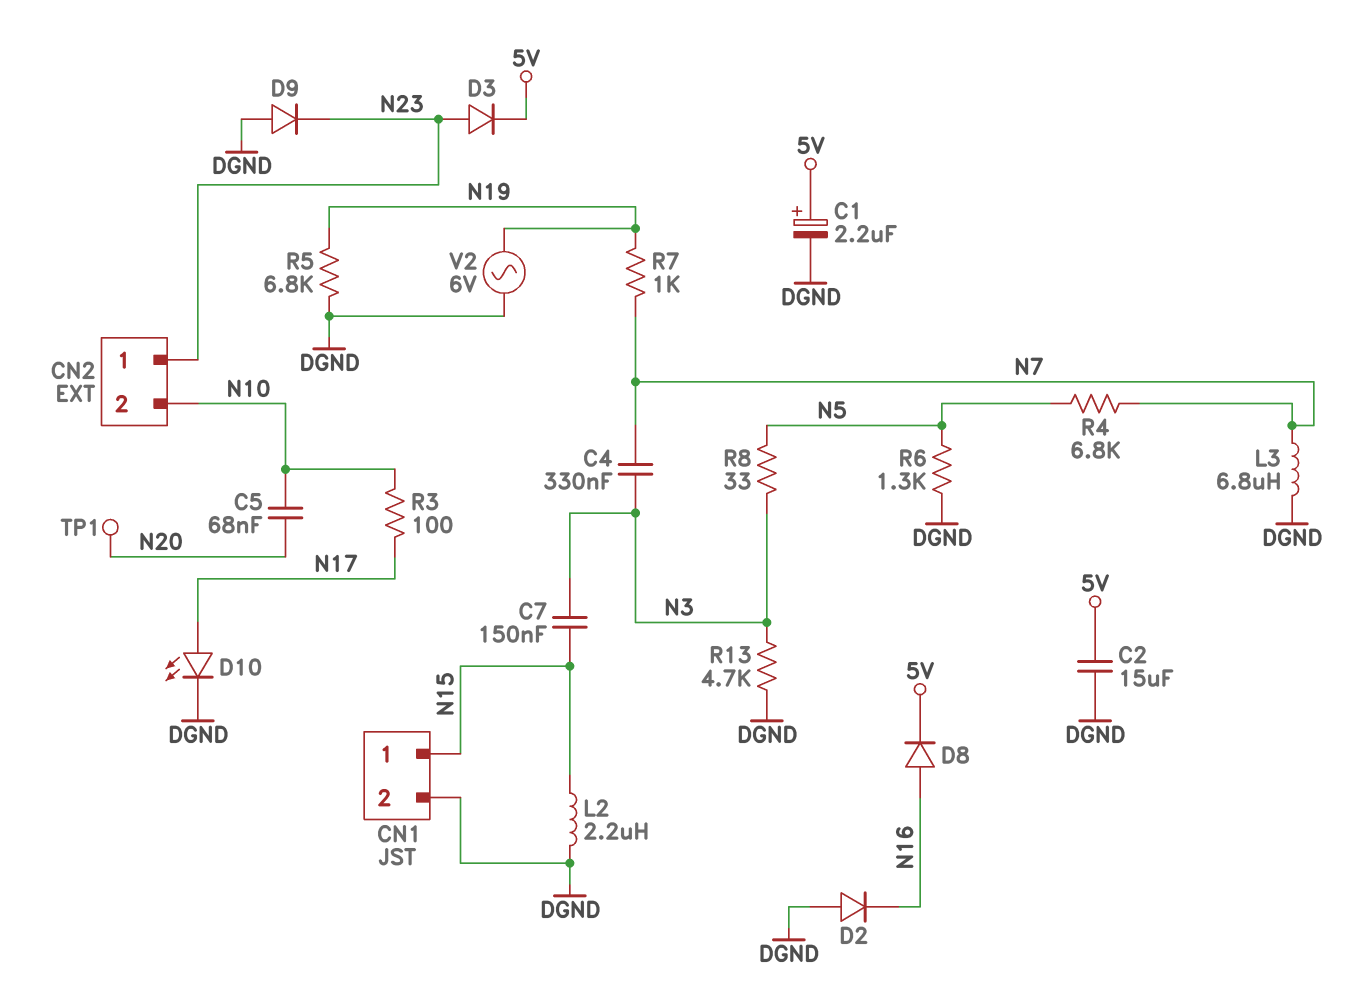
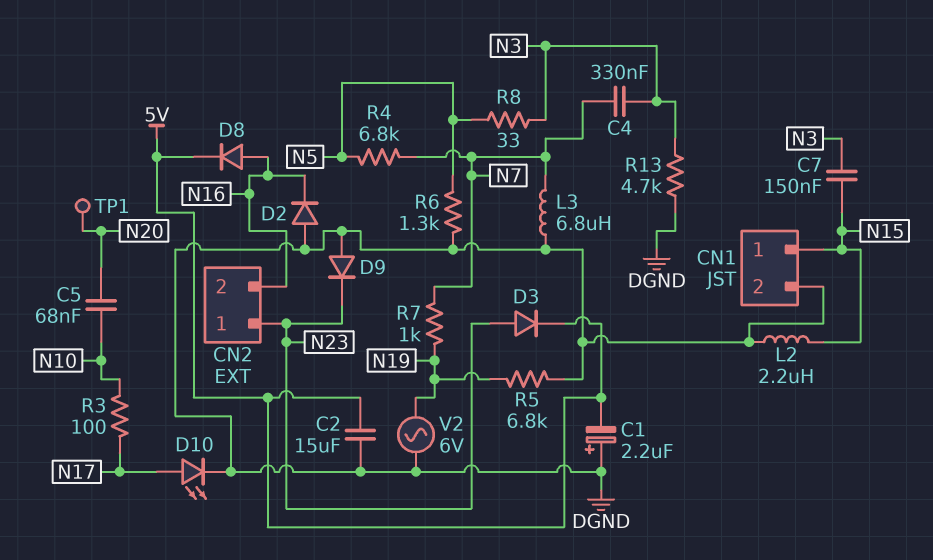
C1: 2.2uF (plus 5V, minus DGND) -> 2.2uF (plus DGND, minus 5V)
CN2 pin 2: N10 -> N16

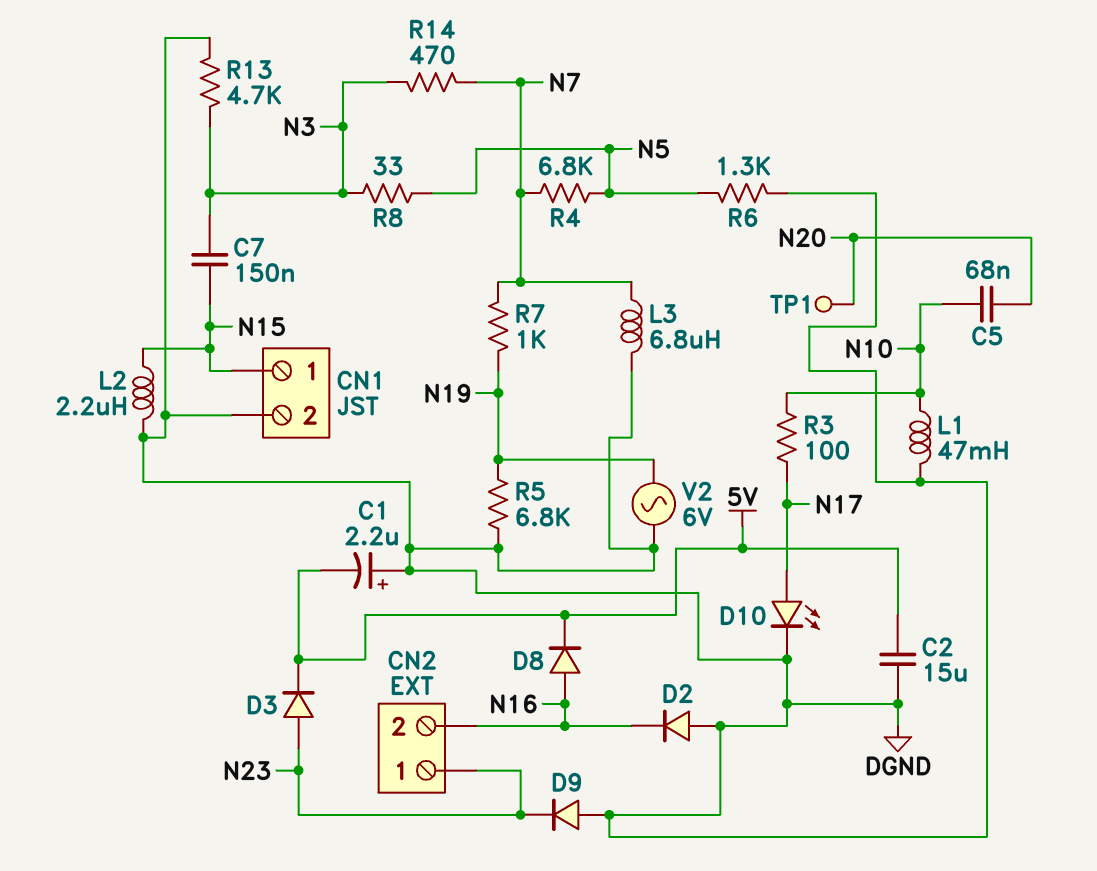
C4: 330nF (N3, N7) -> none
L1: none -> 47mH (DGND, N10)
R14: none -> 470 (N3, N7)

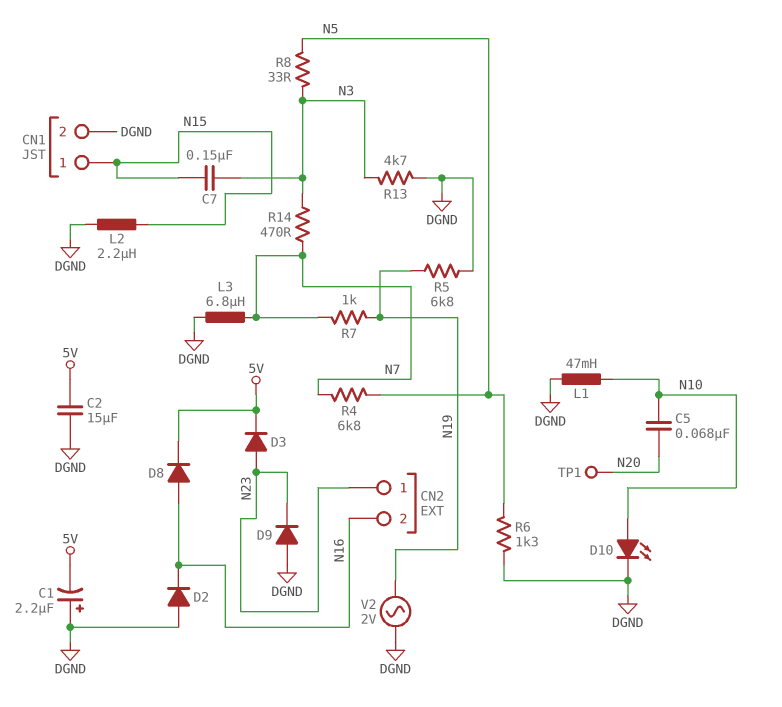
D10: LED (A N17, K DGND) -> LED (A N10, K DGND)
R3: 100 (N10, N17) -> none
V2: AC 6V (DGND, N19) -> AC 2V (DGND, N19)

